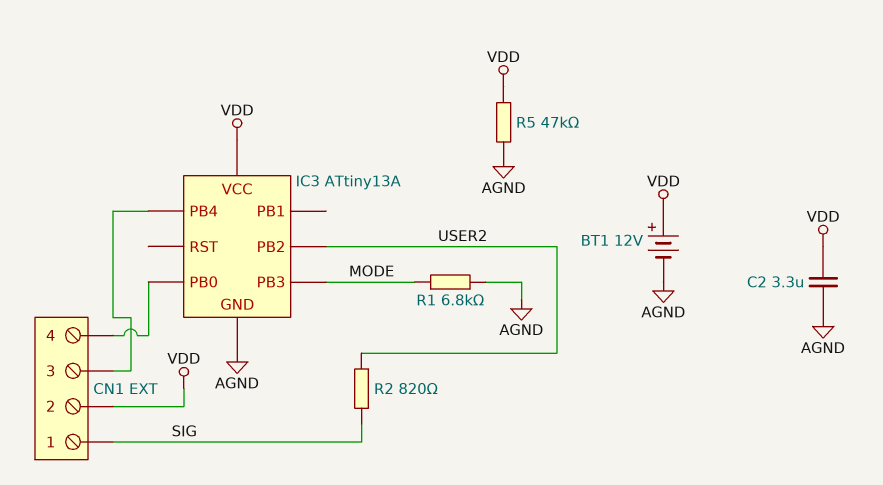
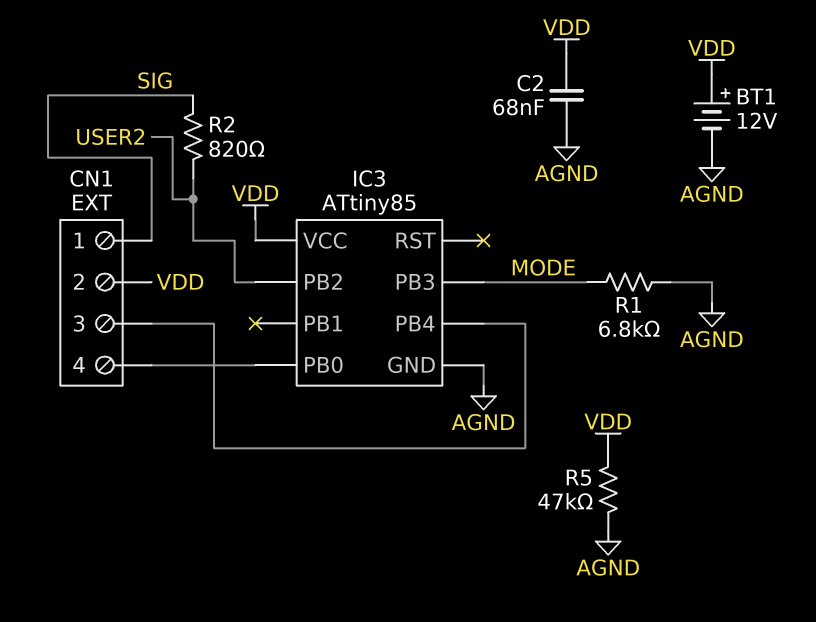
C2: 3.3uF (AGND, VDD) -> 68nF (AGND, VDD)
IC3: ATtiny13A -> ATtiny85

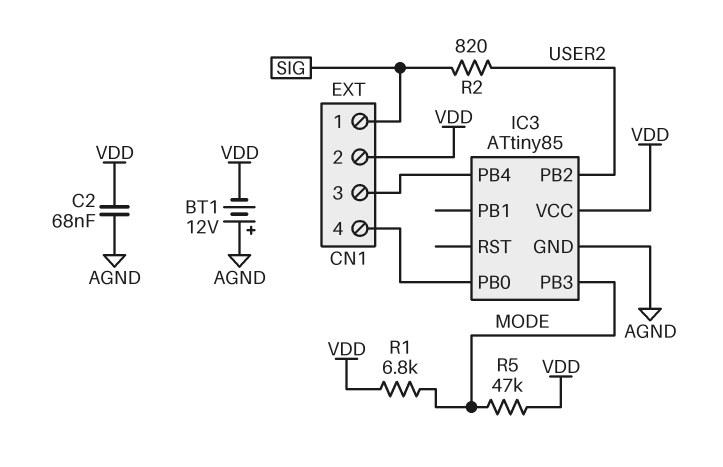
BT1: 12V (plus VDD, minus AGND) -> 12V (plus AGND, minus VDD)
R1: 6.8k (AGND, MODE) -> 6.8k (MODE, VDD)
R5: 47k (AGND, VDD) -> 47k (MODE, VDD)

